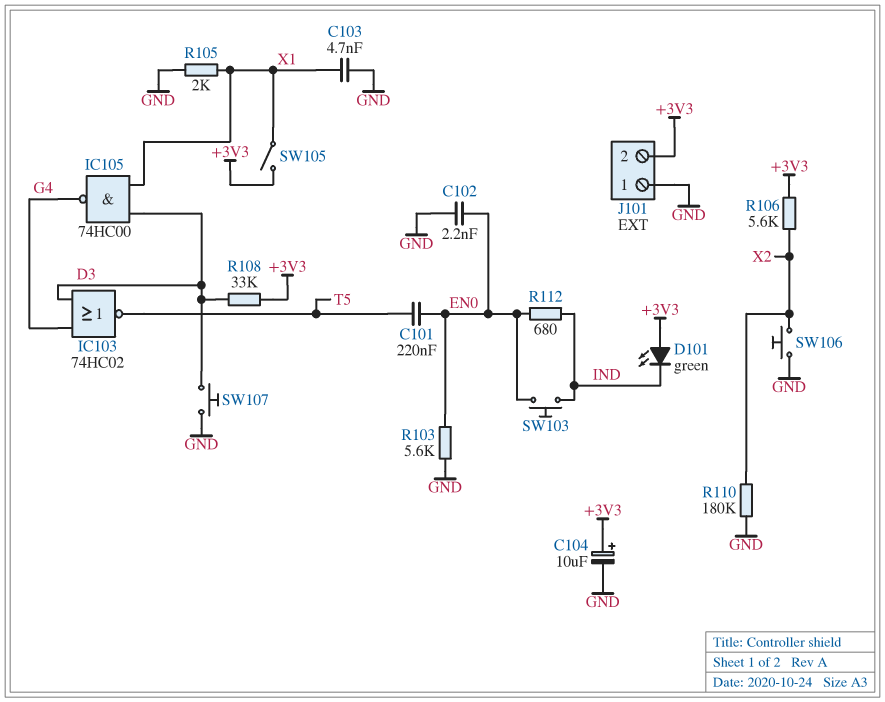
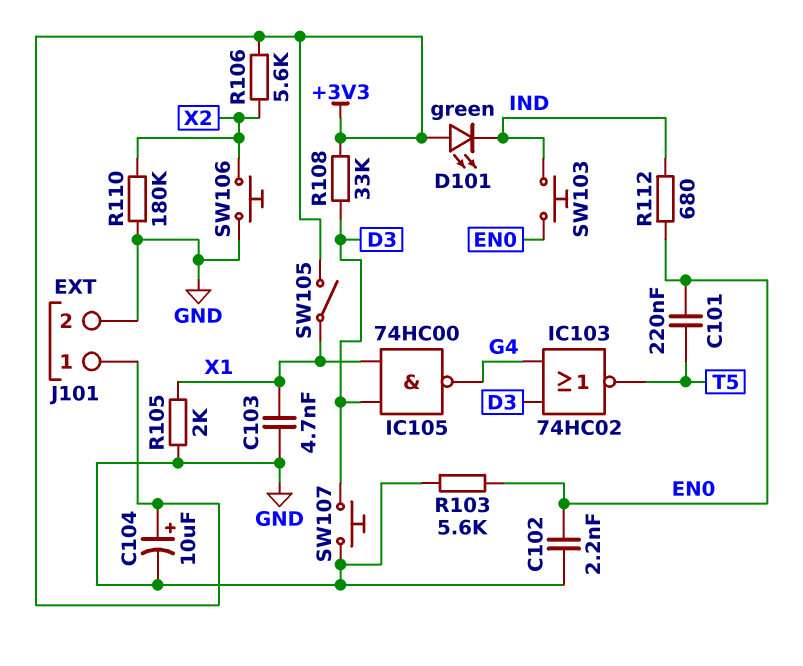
J101 pin 1: GND -> +3V3
J101 pin 2: +3V3 -> GND

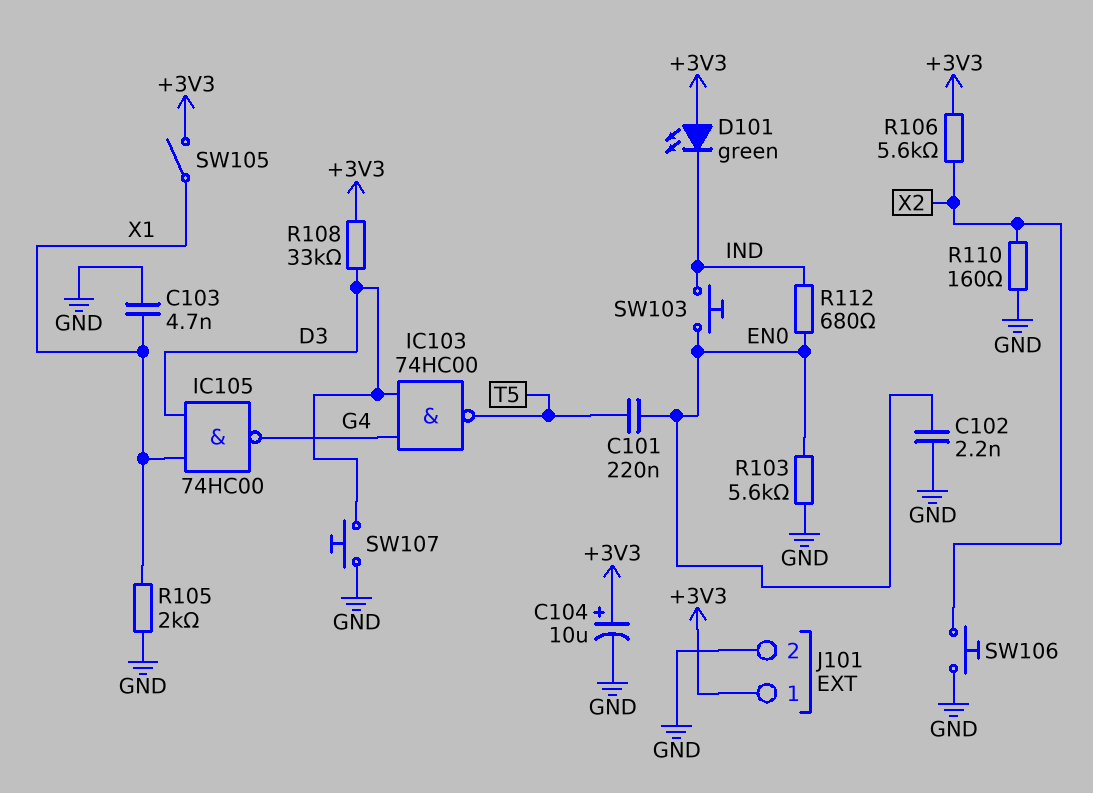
IC103: NOR 74HC02 (in D3, in G4, out T5) -> NAND 74HC00 (in D3, in G4, out T5)
R110: 180k (GND, X2) -> 160 (GND, X2)

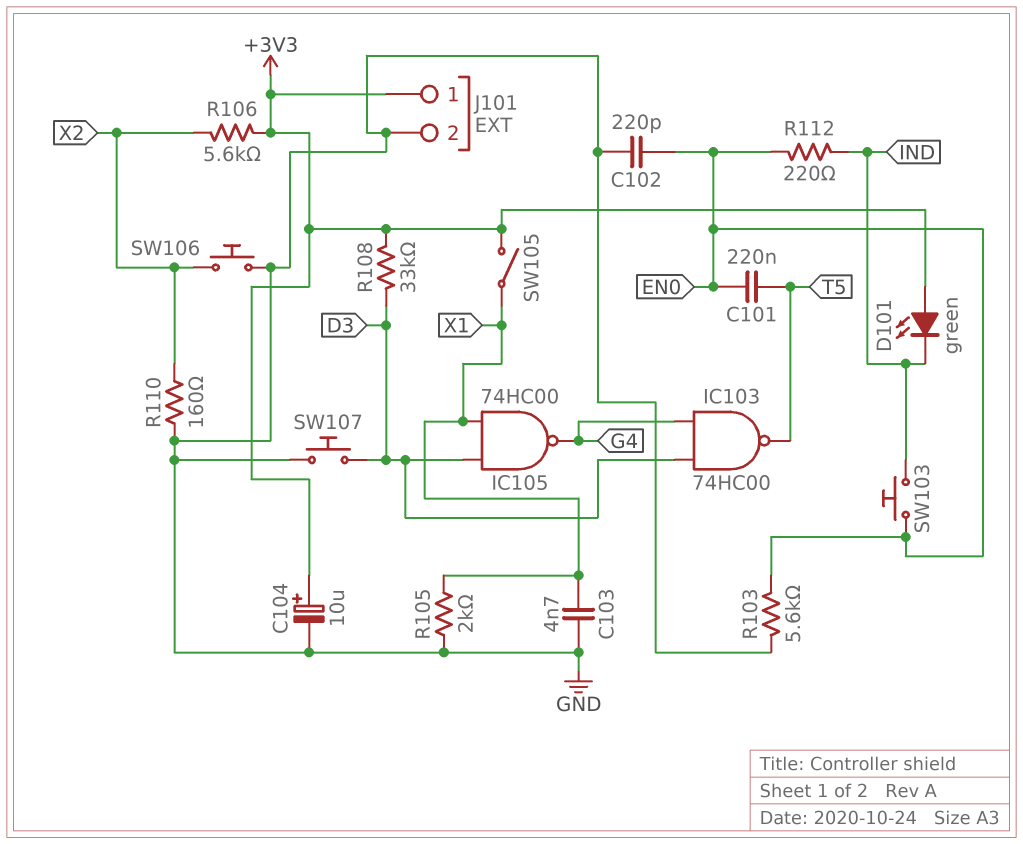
C102: 2.2nF (EN0, GND) -> 220pF (EN0, GND)
R112: 680 (EN0, IND) -> 220 (EN0, IND)

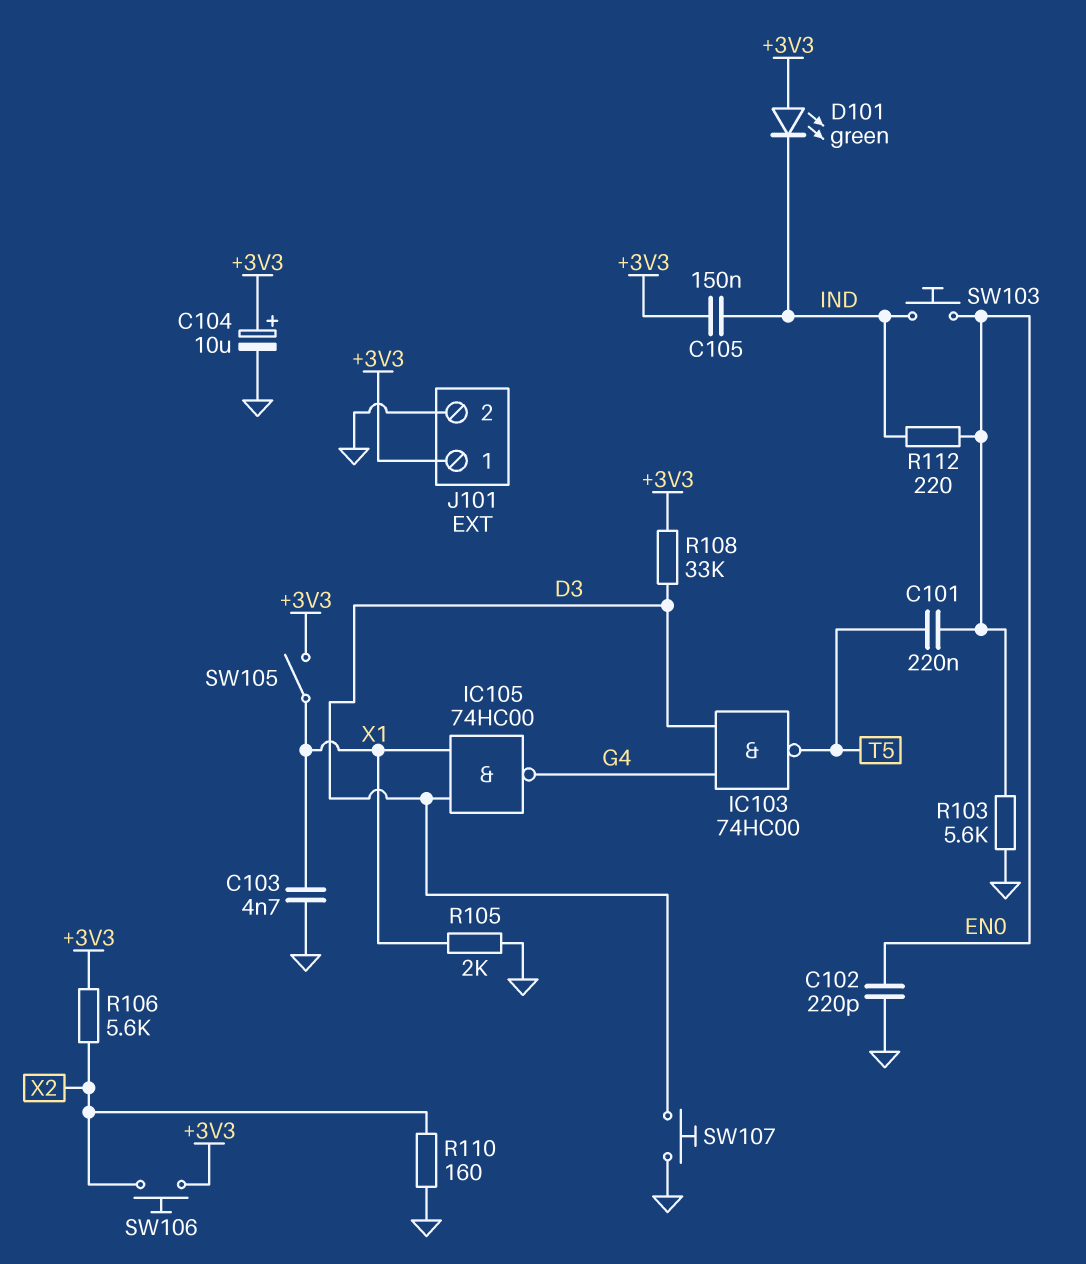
C105: none -> 150nF (+3V3, IND)
SW106: button (GND, X2) -> button (+3V3, X2)

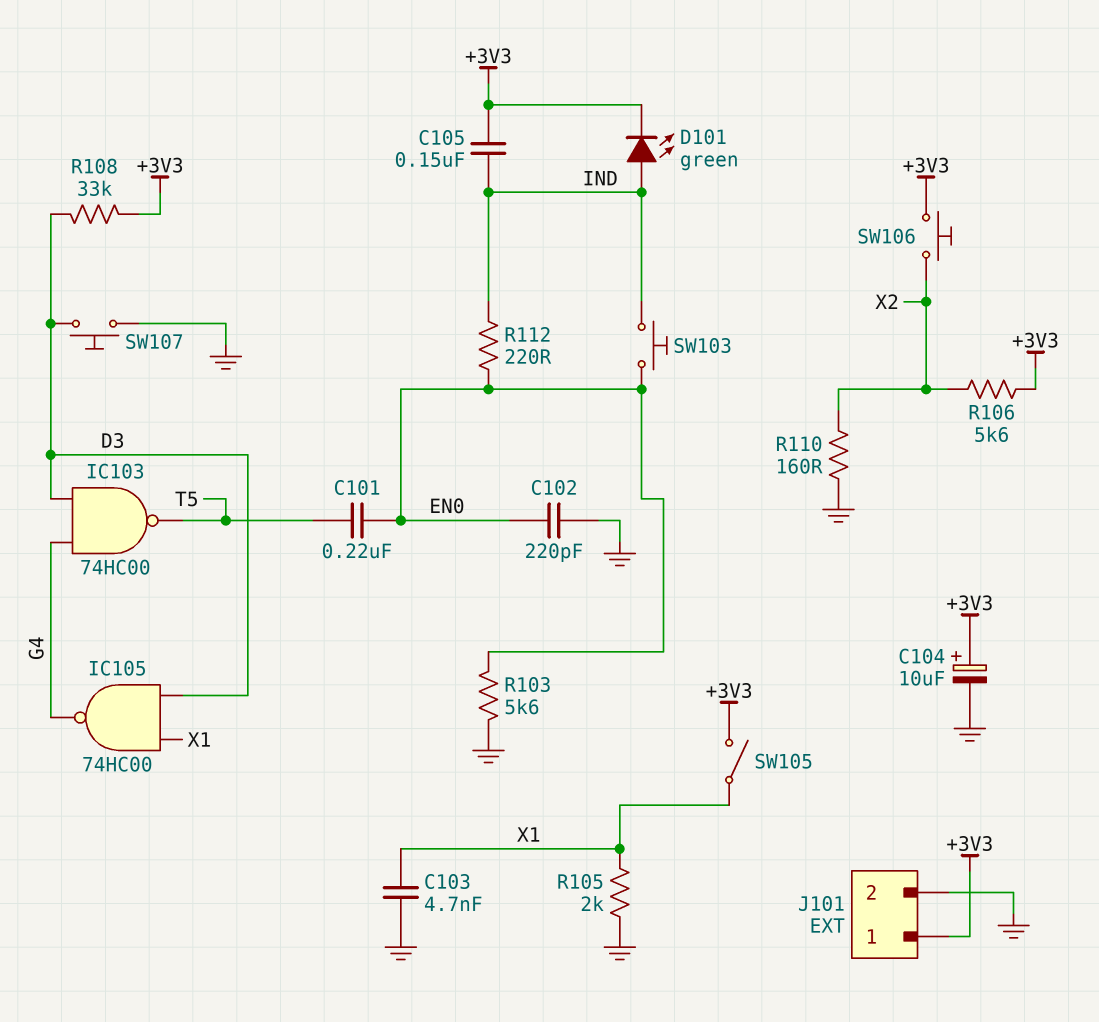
D101: LED green (A +3V3, K IND) -> LED green (A IND, K +3V3)

